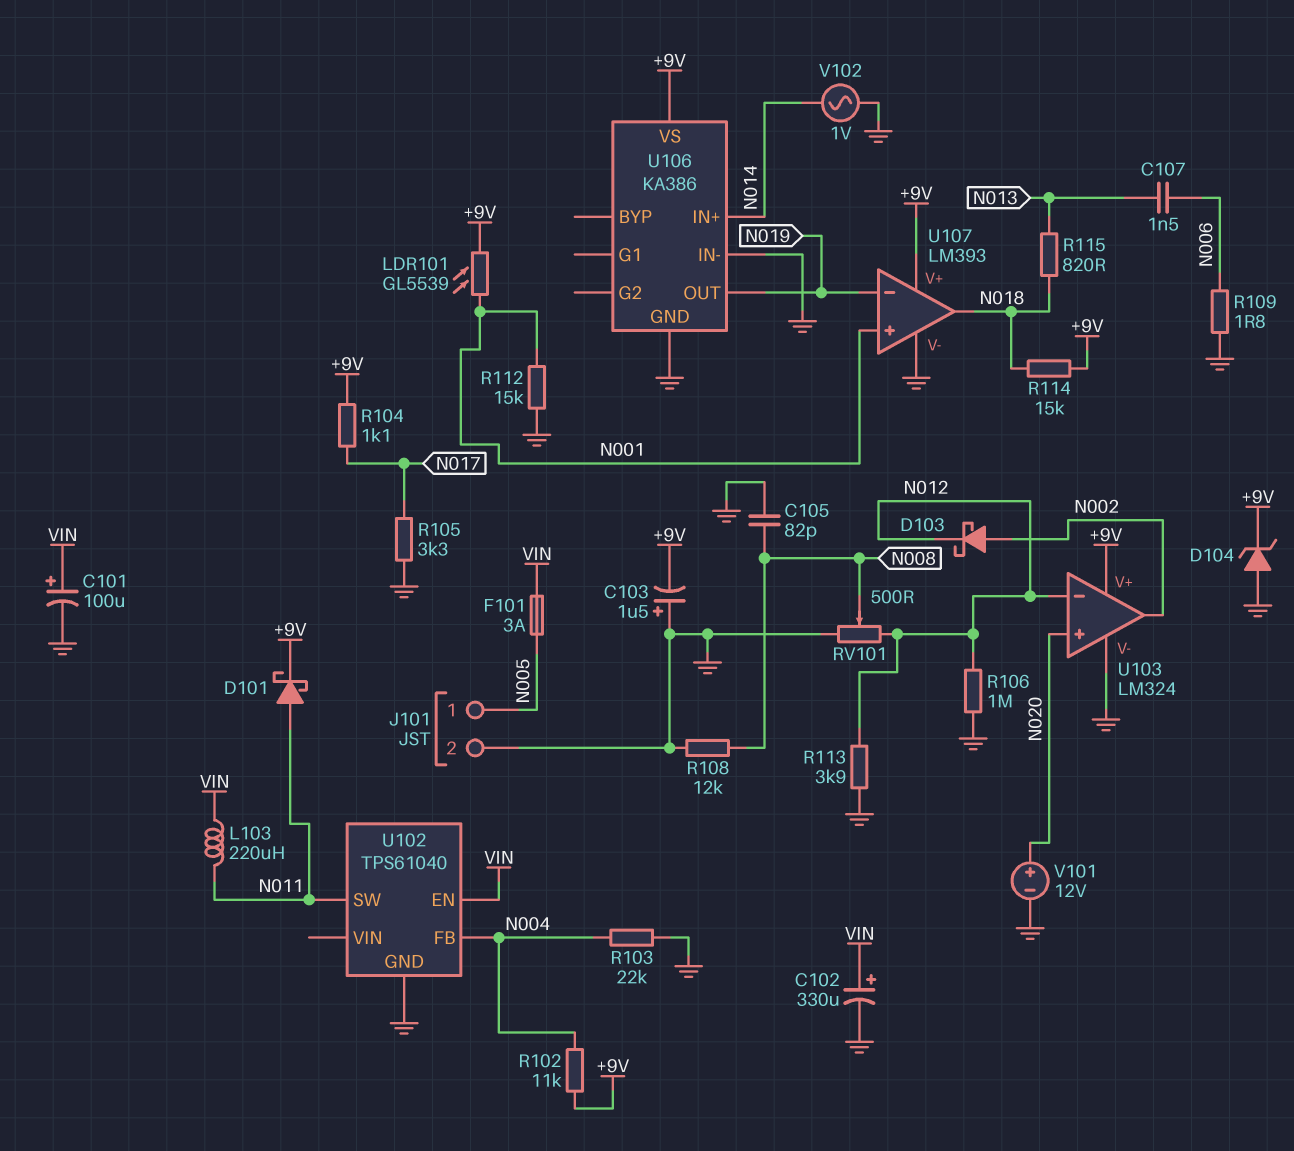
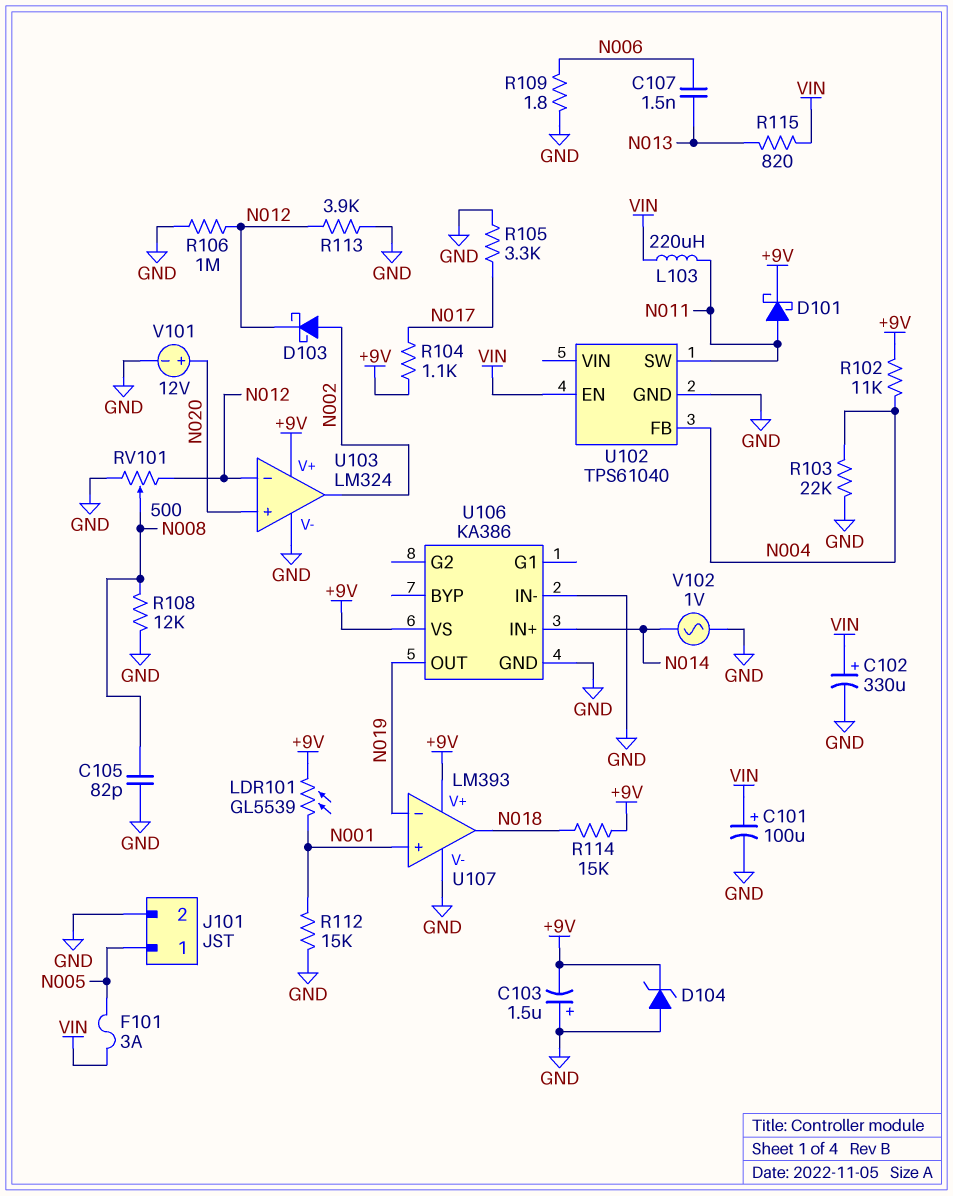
R115: 820 (N013, N018) -> 820 (N013, VIN)

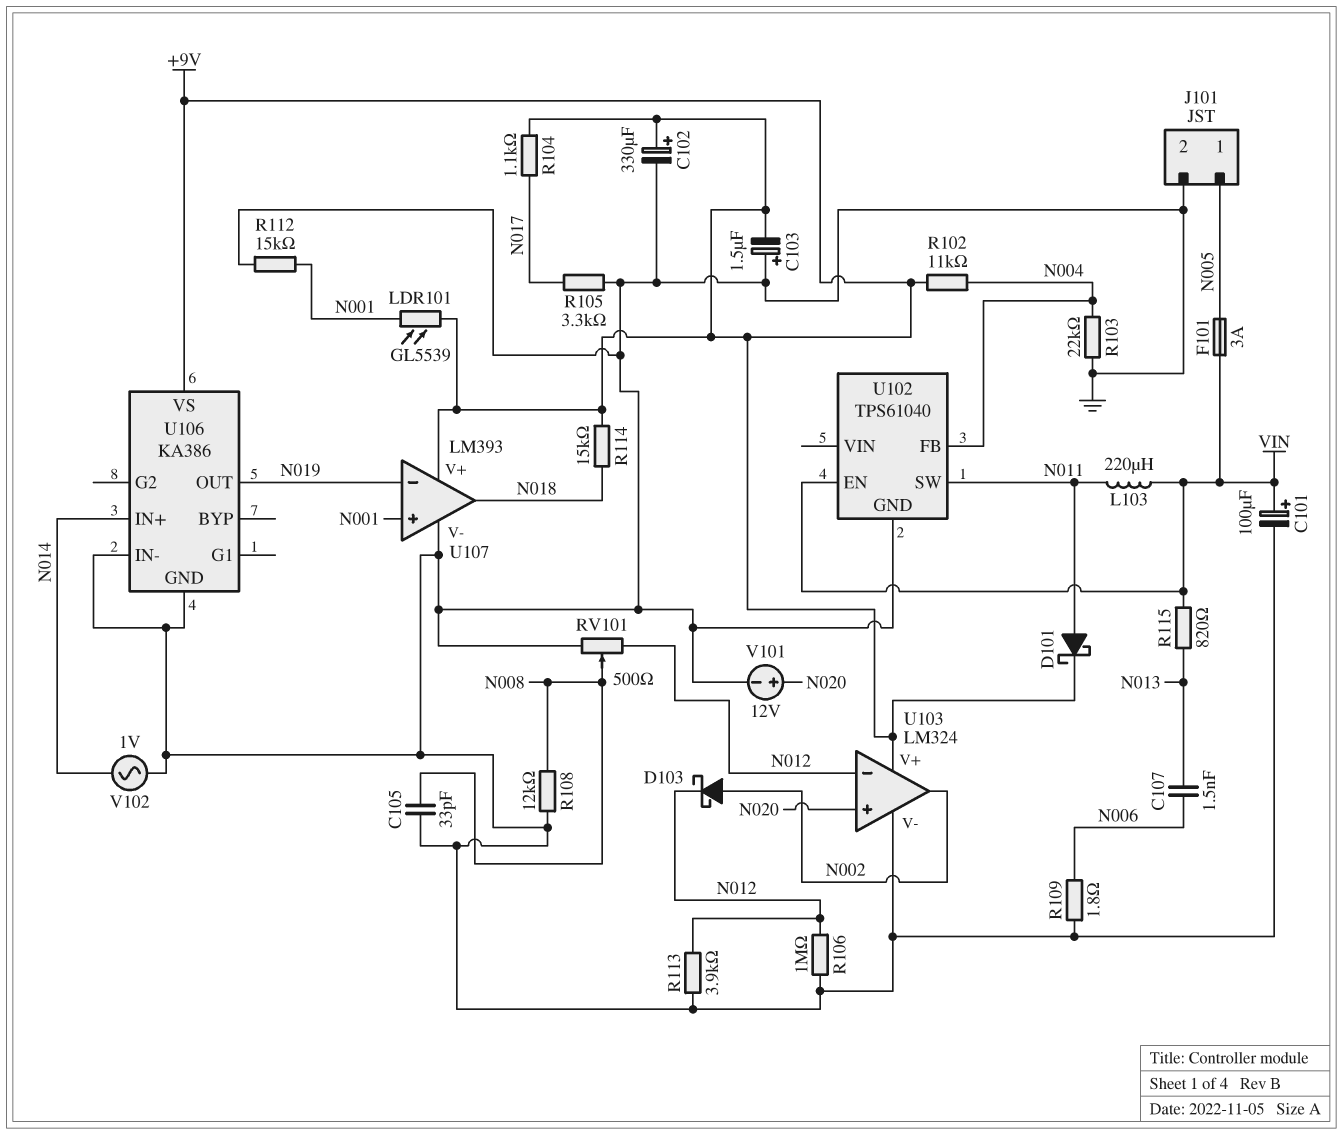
C102: 330uF (plus VIN, minus GND) -> 330uF (plus +9V, minus GND)
C105: 82pF (GND, N008) -> 33pF (GND, N008)
D104: zener (A GND, K +9V) -> none

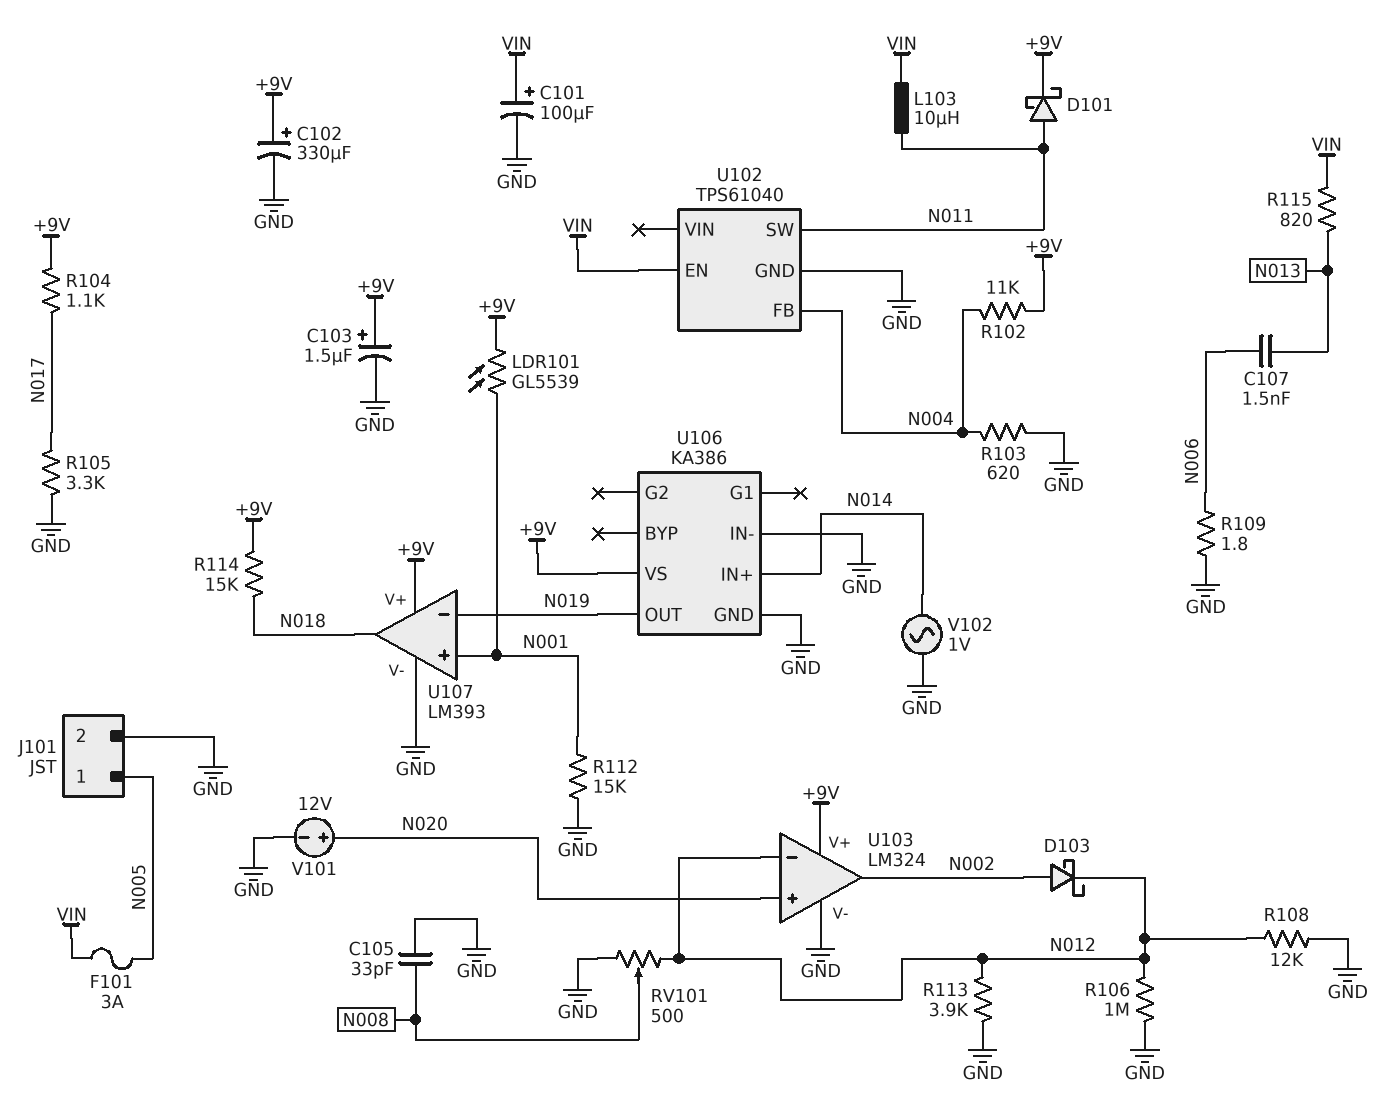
C103: 1.5uF (plus GND, minus +9V) -> 1.5uF (plus +9V, minus GND)
L103: 220uH (N011, VIN) -> 10uH (N011, VIN)
R103: 22k (GND, N004) -> 620 (GND, N004)
R108: 12k (GND, N008) -> 12k (GND, N012)

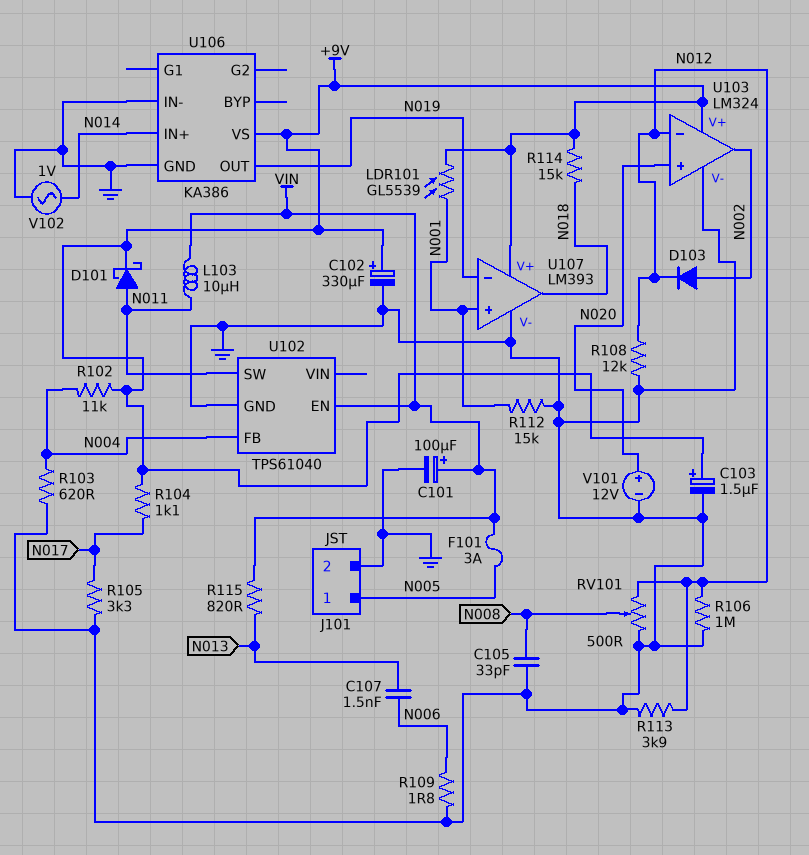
D103: schottky (A N002, K N012) -> diode (A N002, K N012)

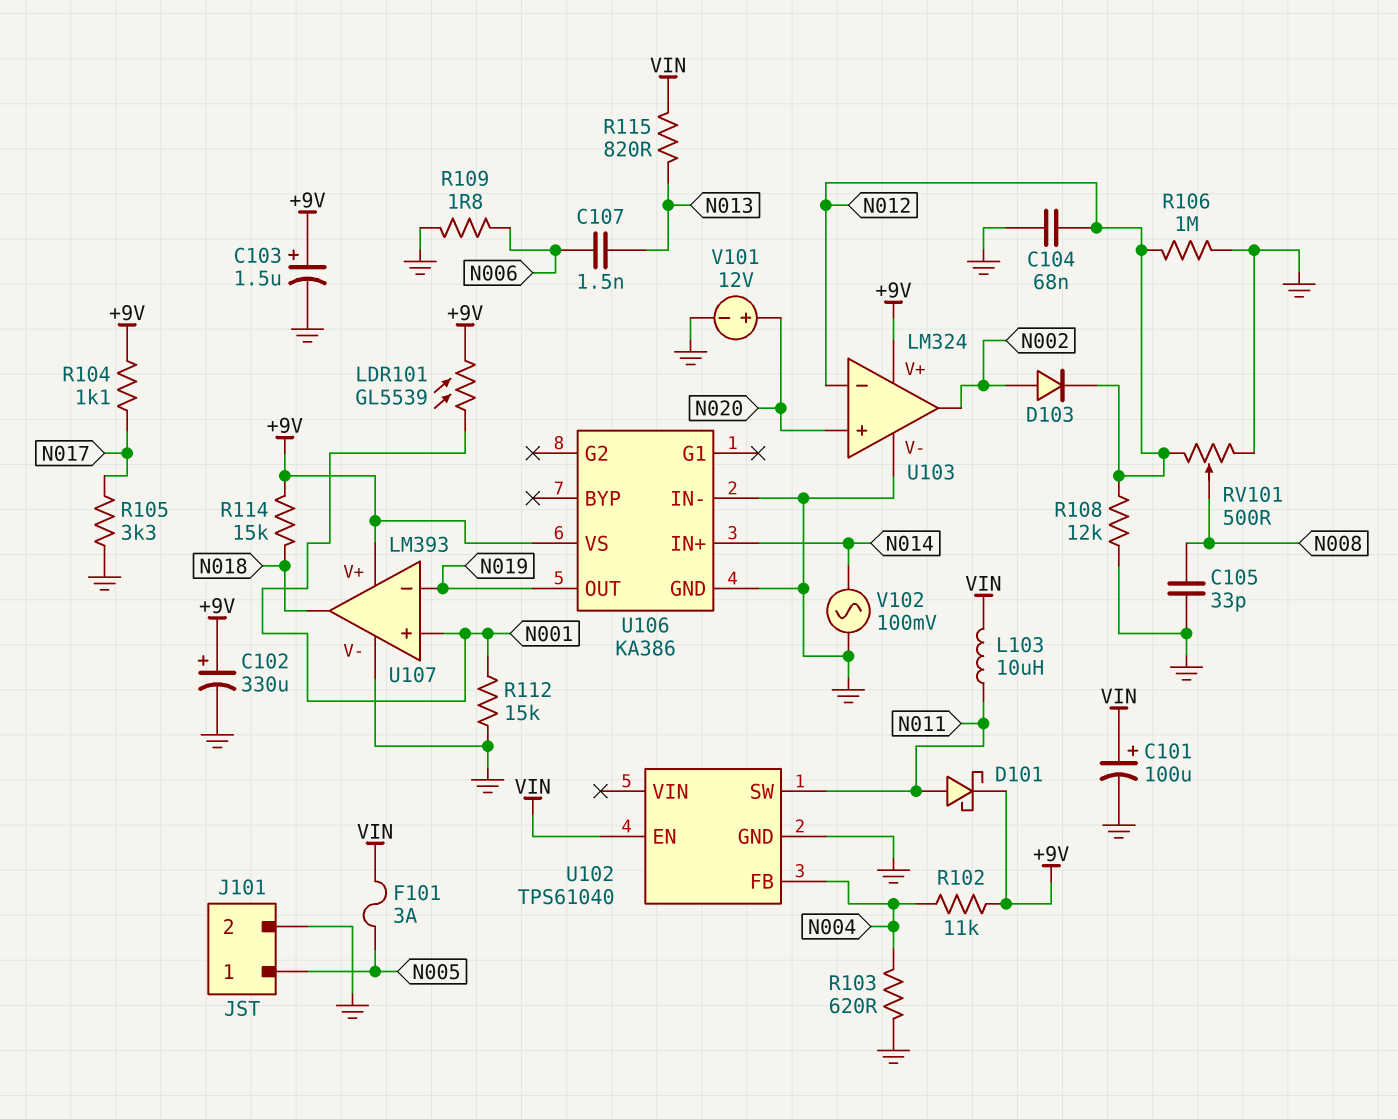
C104: none -> 68nF (GND, N012)
R113: 3.9k (GND, N012) -> none
V102: AC 1V (GND, N014) -> AC 100mV (GND, N014)

